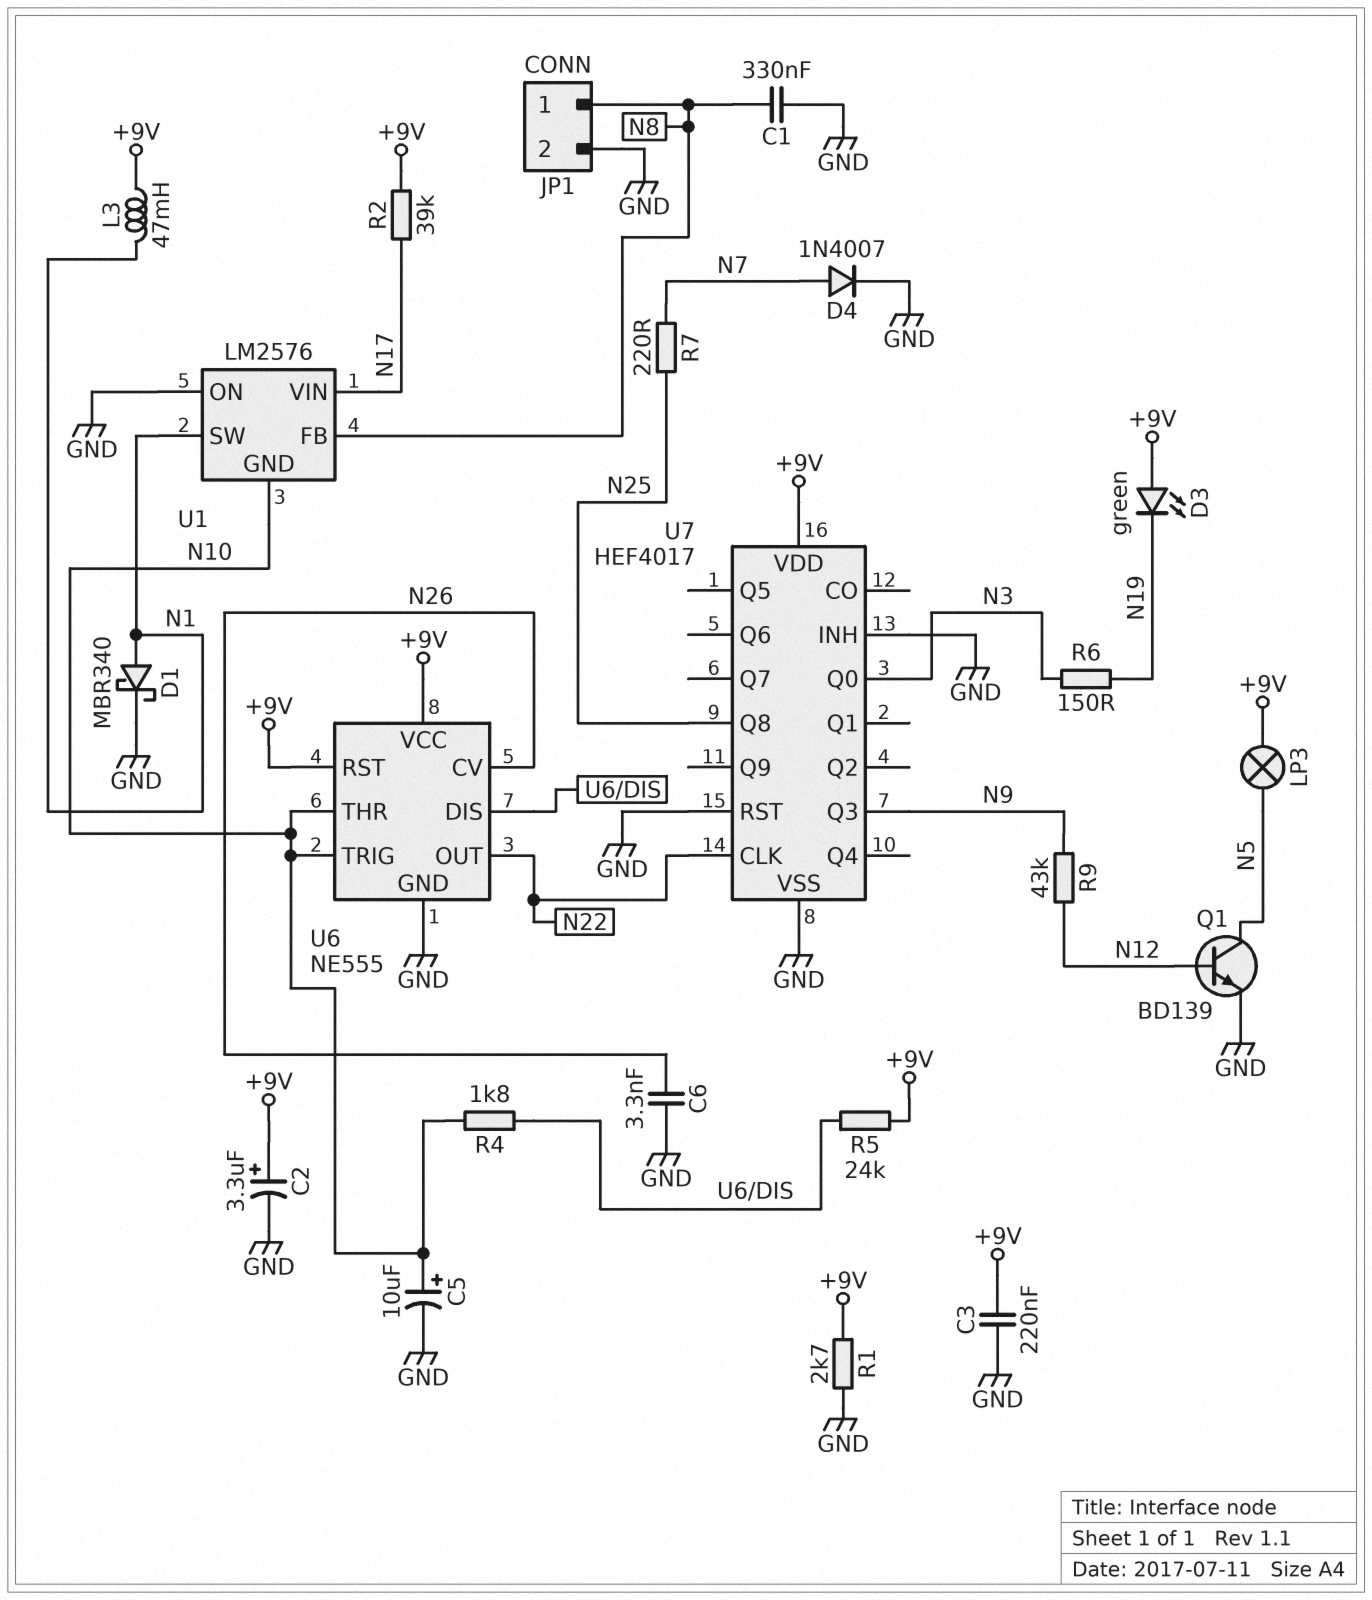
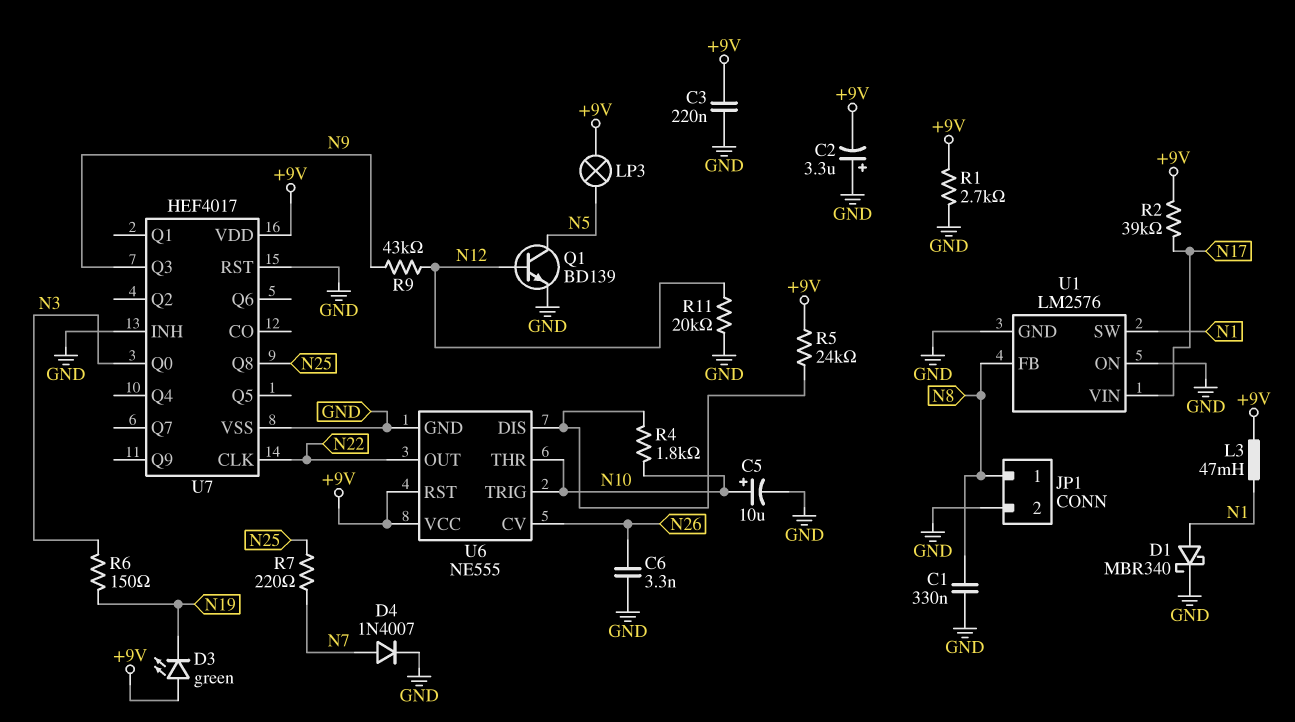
C2: 3.3uF (plus +9V, minus GND) -> 3.3uF (plus GND, minus +9V)
R11: none -> 20k (GND, N12)
U1 pin GND: N10 -> GND

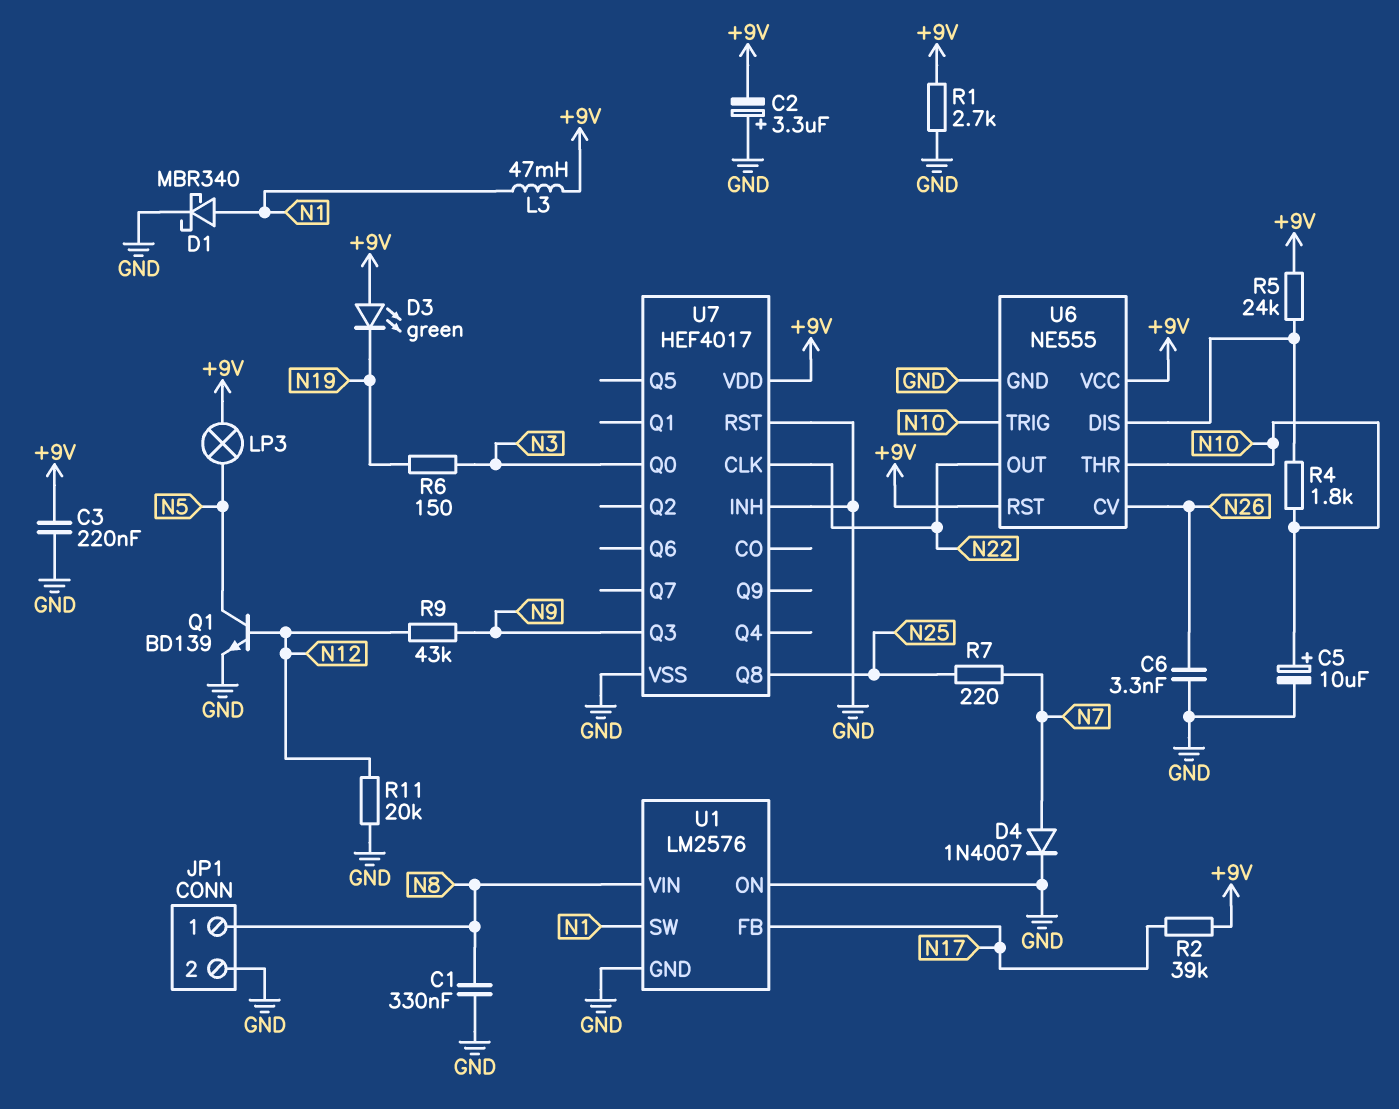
U1 pin FB: N8 -> N17
U1 pin VIN: N17 -> N8

